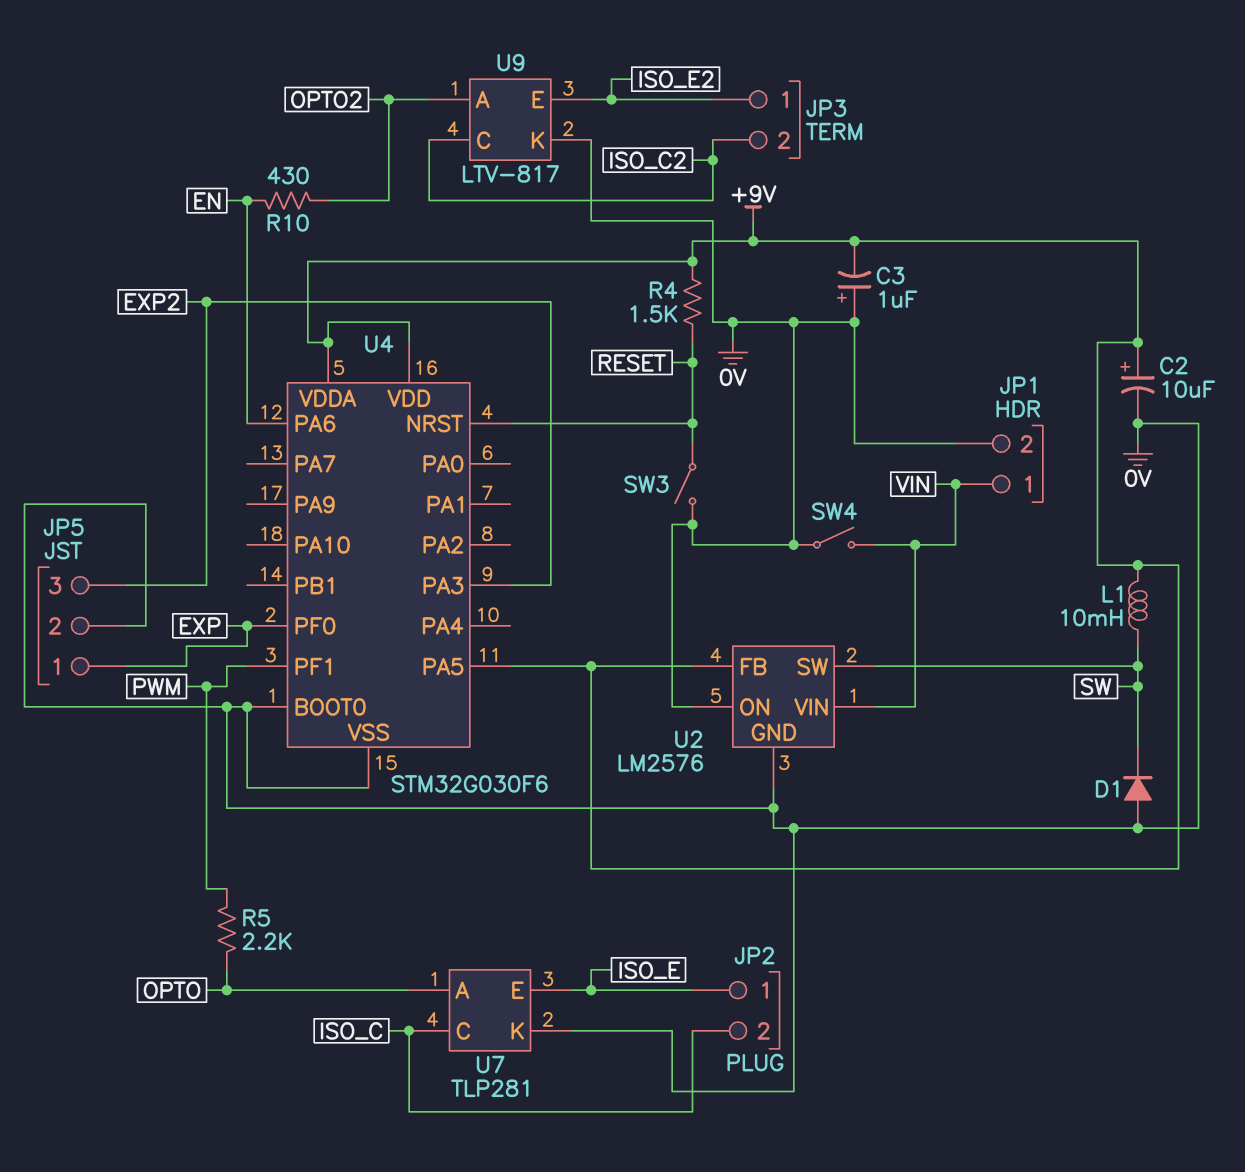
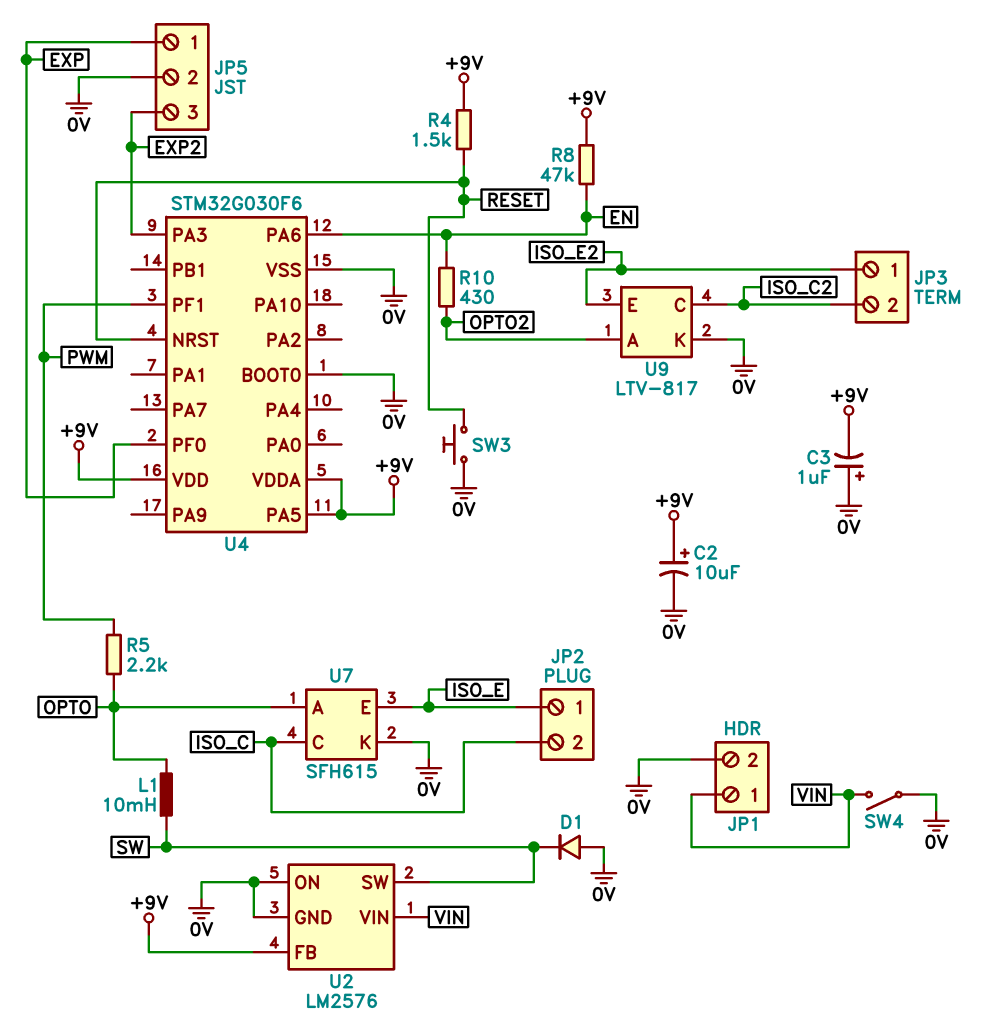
L1: 10mH (+9V, SW) -> 10mH (OPTO, SW)
R8: none -> 47k (+9V, EN)
SW3: switch (0V, RESET) -> button (0V, RESET)
U7: TLP281 -> SFH615

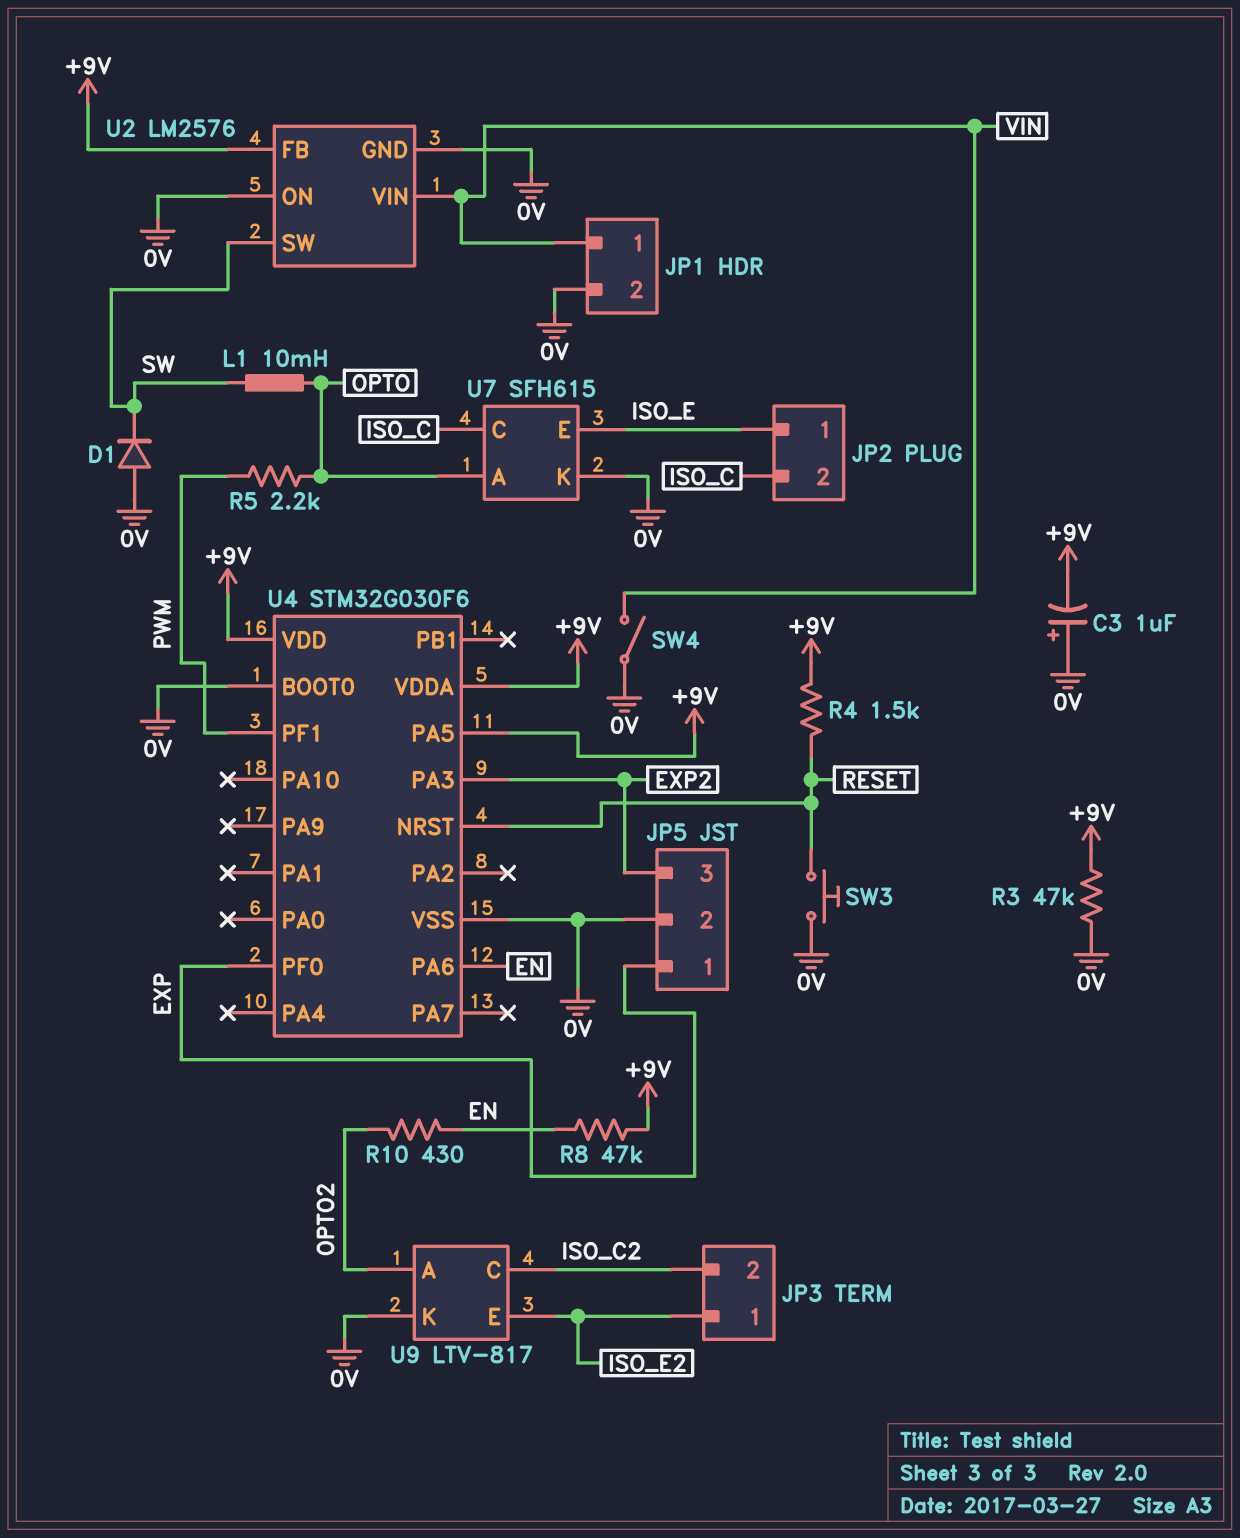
C2: 10uF (plus +9V, minus 0V) -> none
R3: none -> 47k (+9V, 0V)

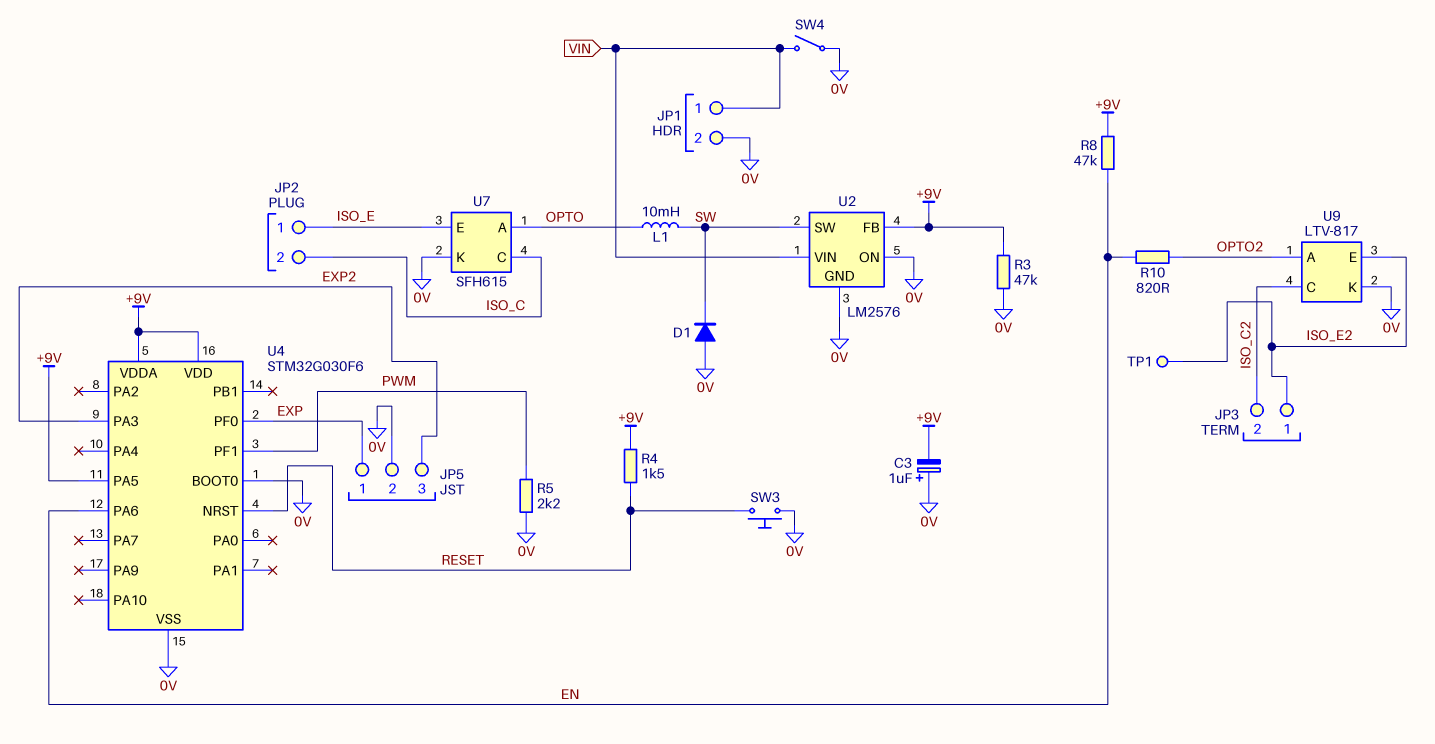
R5: 2.2k (OPTO, PWM) -> 2.2k (0V, PWM)
R10: 430 (EN, OPTO2) -> 820 (EN, OPTO2)
TP1: none -> test point (ISO_E2)

